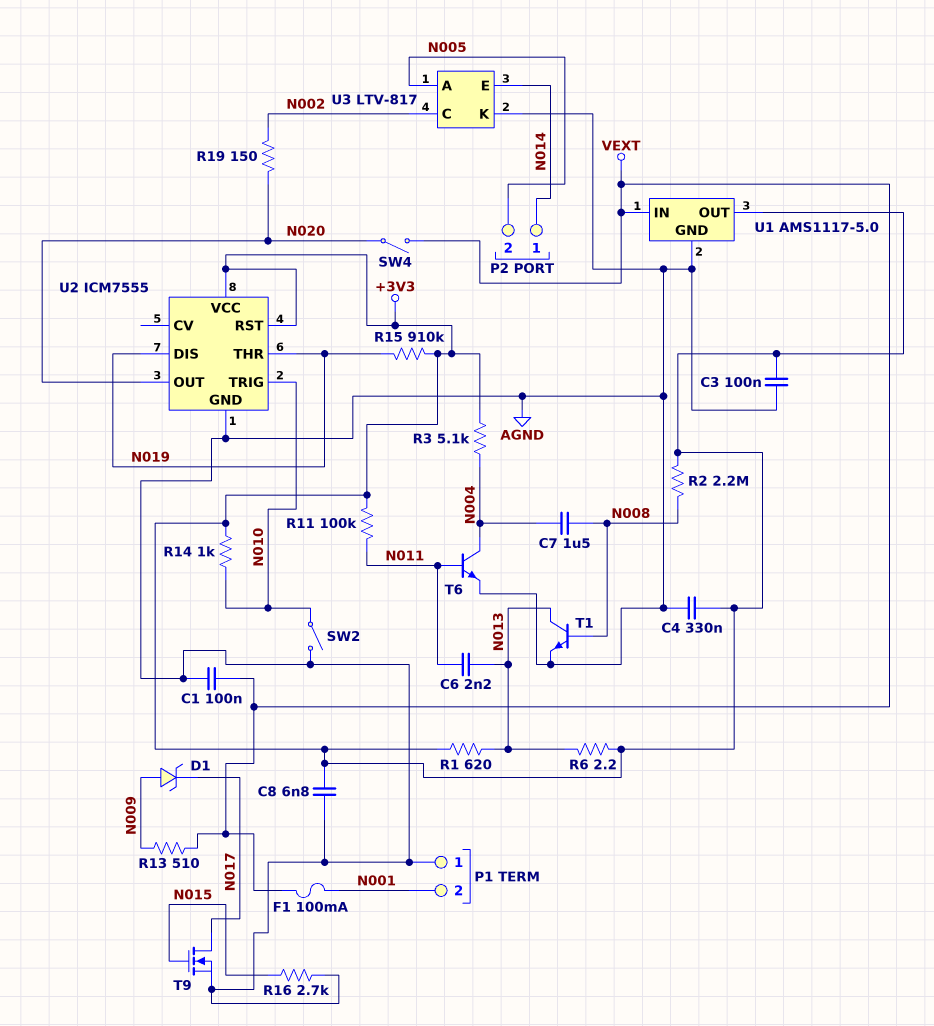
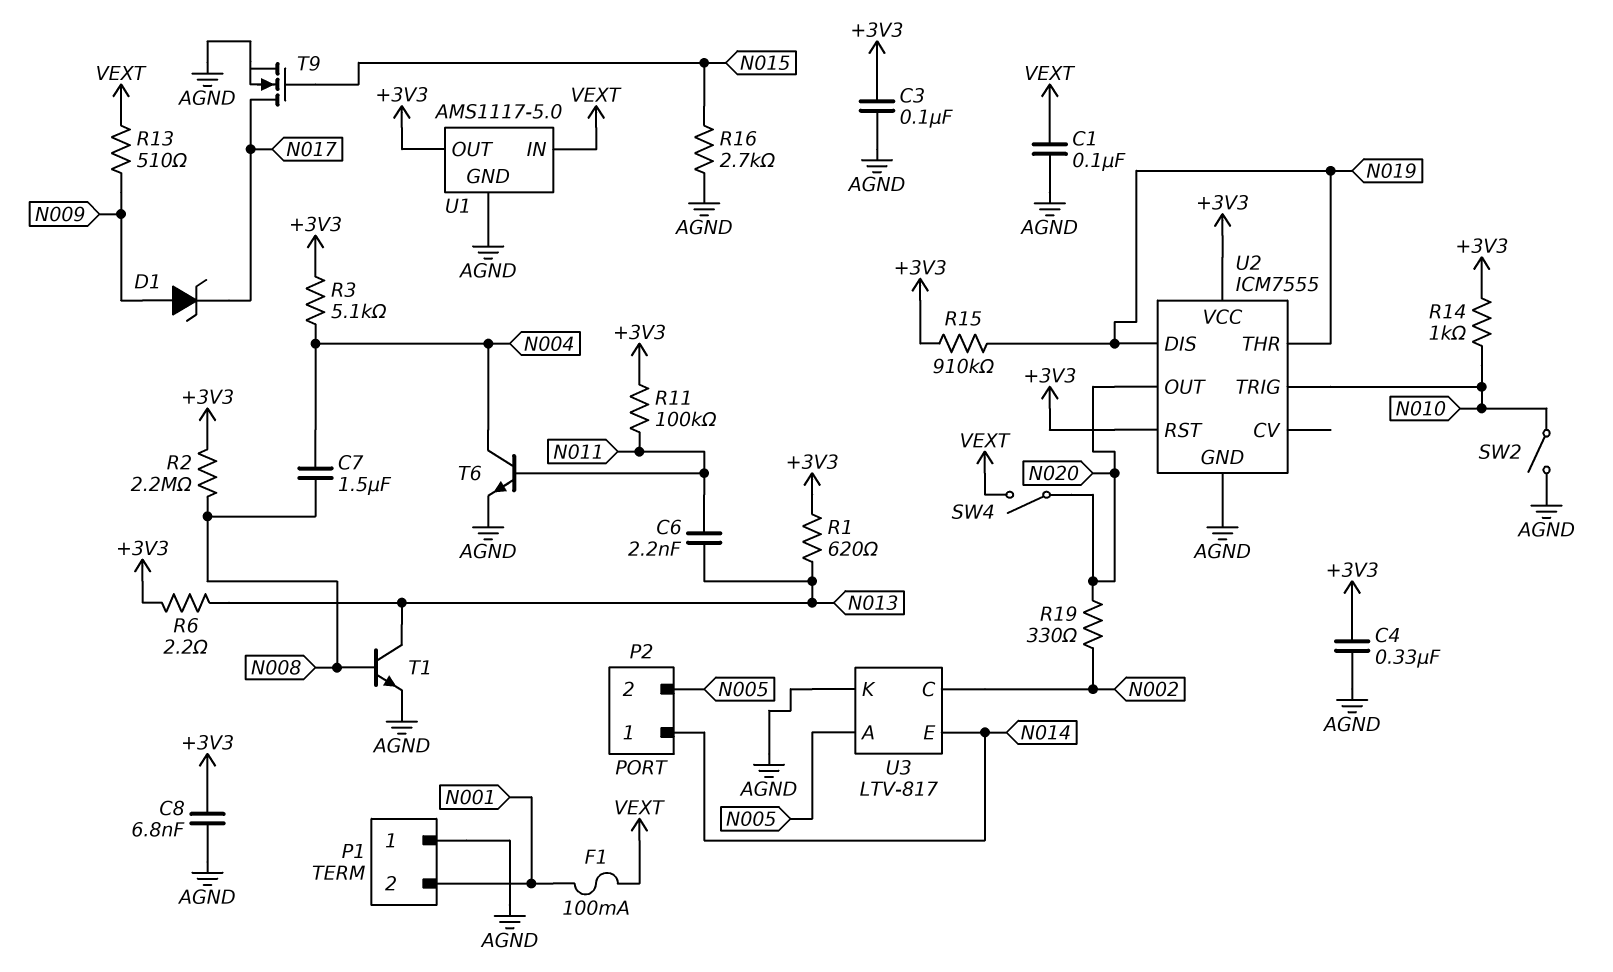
R19: 150 (N002, N020) -> 330 (N002, N020)

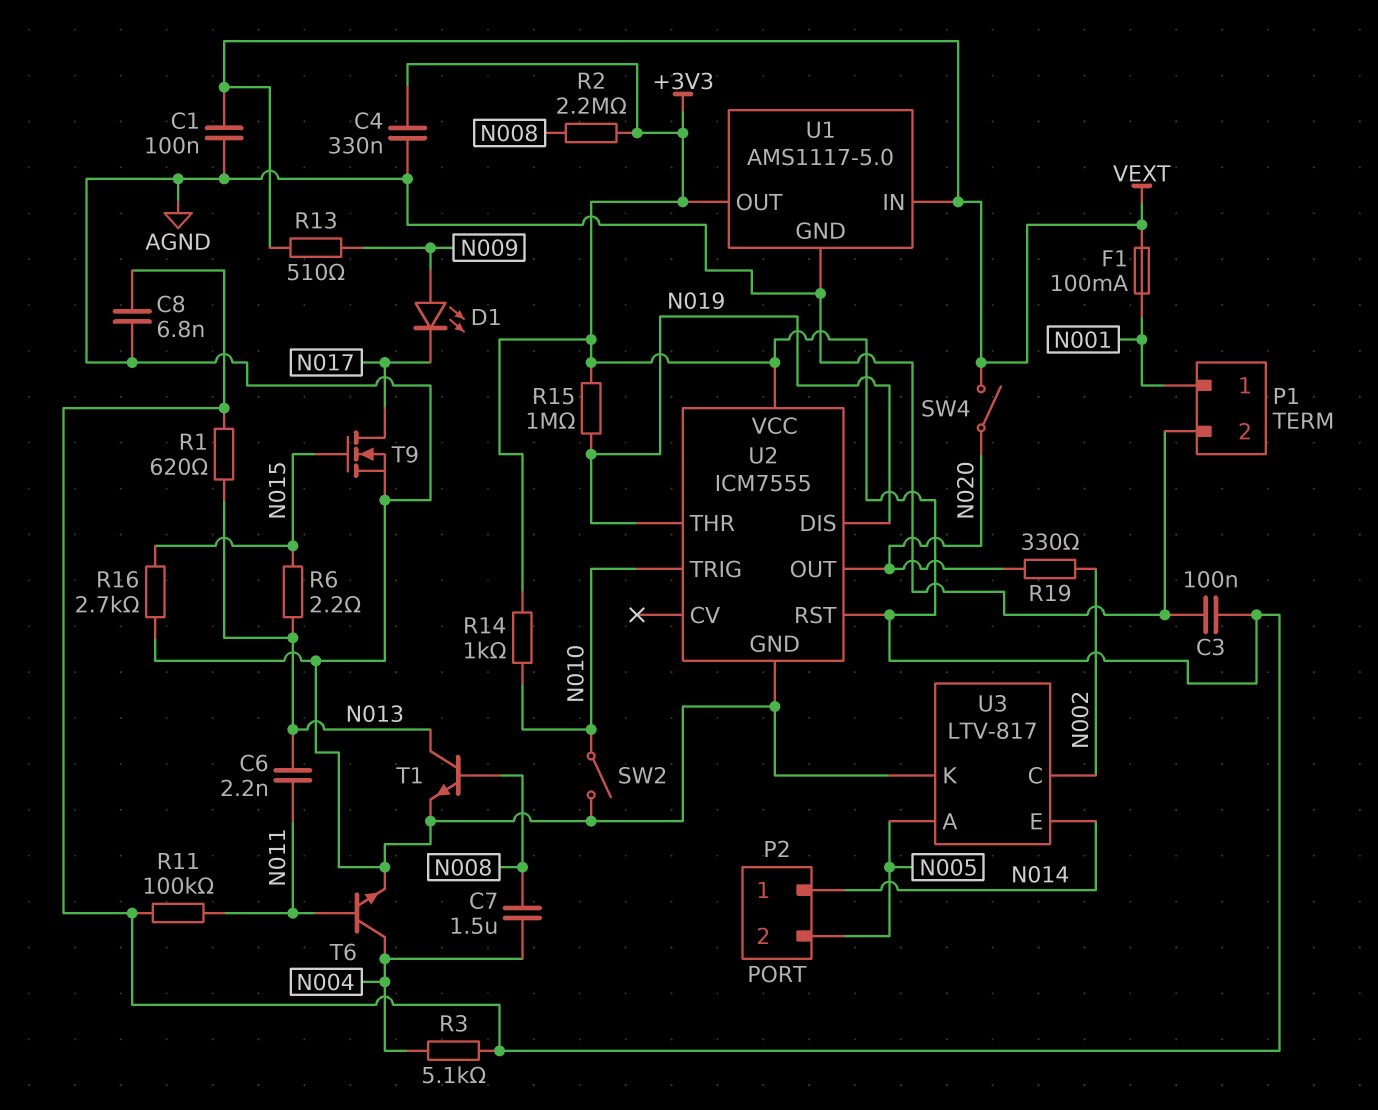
D1: zener (A N009, K N017) -> LED (A N009, K N017)
P1 pin 1: AGND -> N001
P1 pin 2: N001 -> AGND
R6: 2.2 (+3V3, N013) -> 2.2 (N013, N015)
R15: 910k (+3V3, N019) -> 1M (+3V3, N019)

